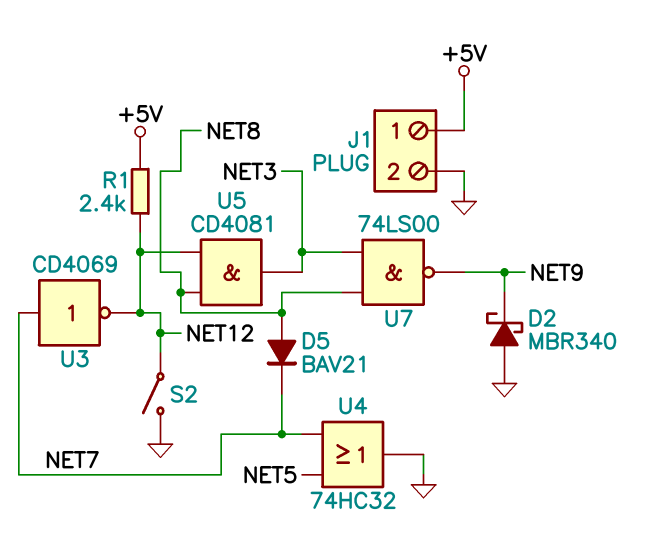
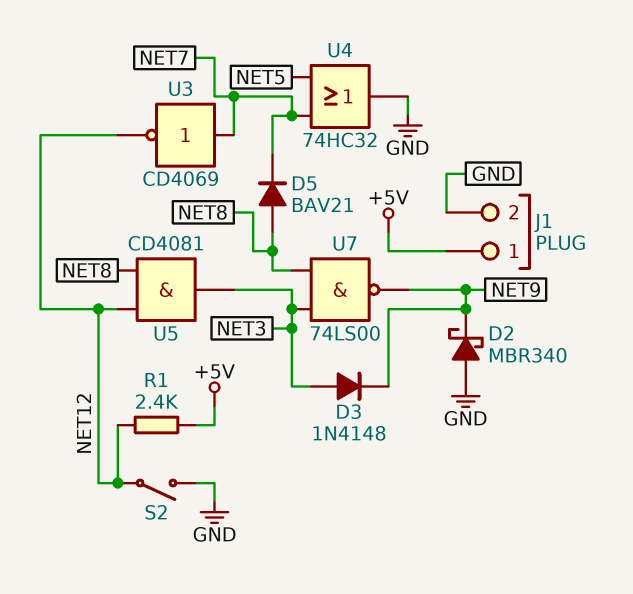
D3: none -> diode 1N4148 (A NET3, K NET9)

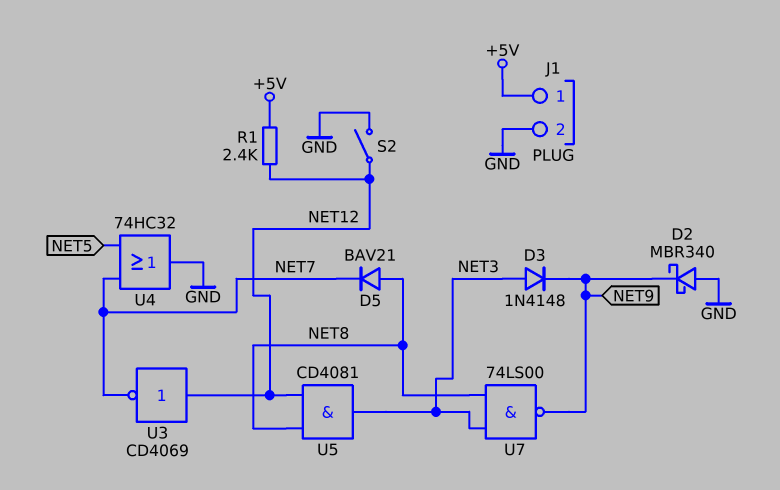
U3: NOT CD4069 (in NET7, out NET12) -> NOT CD4069 (in NET12, out NET7)

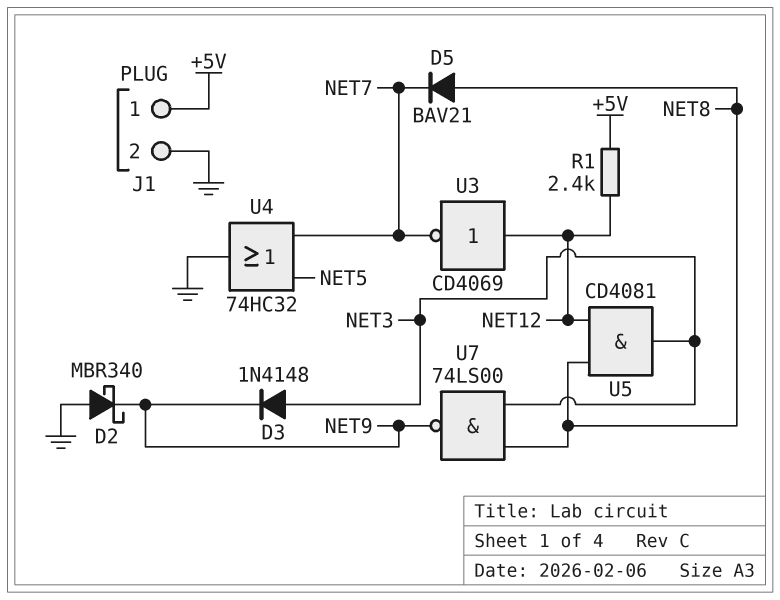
S2: switch (GND, NET12) -> none

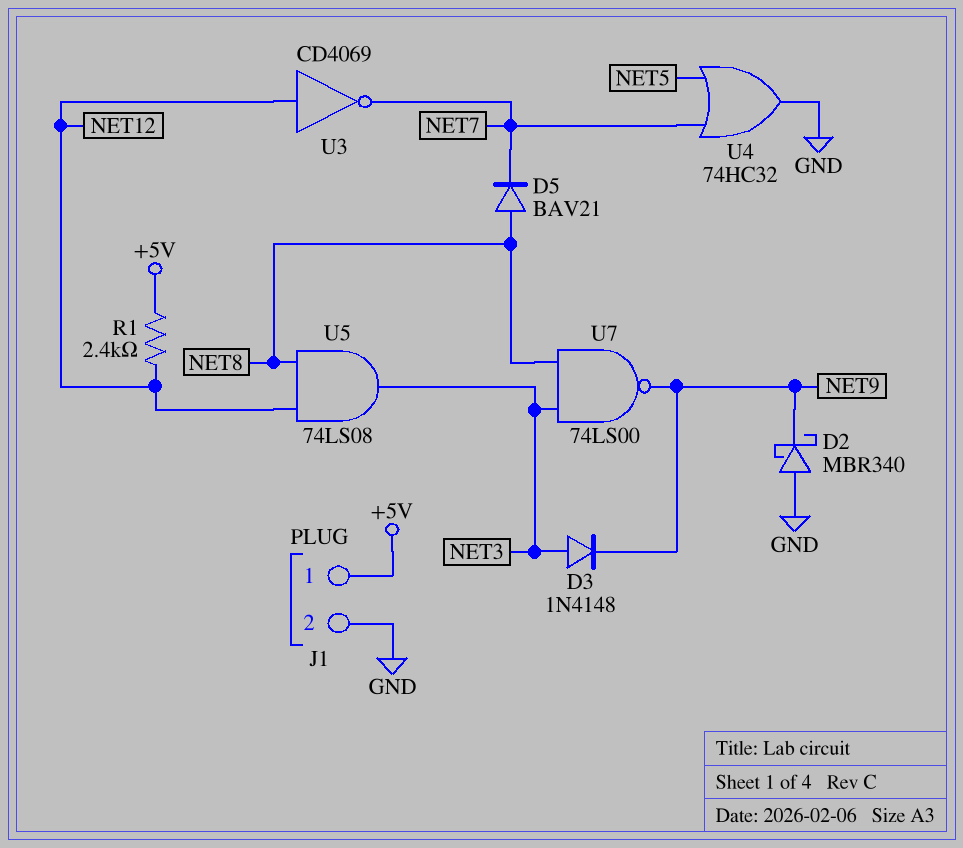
U5: AND CD4081 (in NET8, in NET12, out NET3) -> AND 74LS08 (in NET8, in NET12, out NET3)

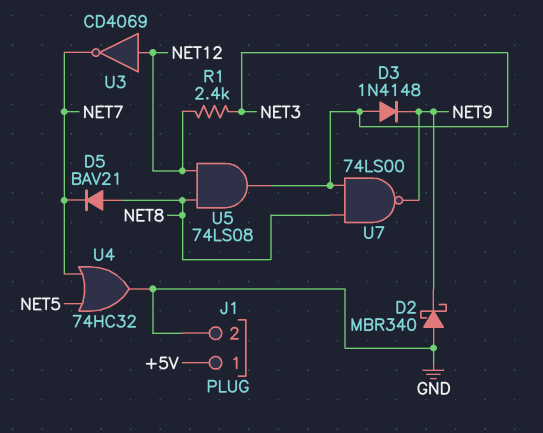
R1: 2.4k (+5V, NET12) -> 2.4k (NET3, NET12)

